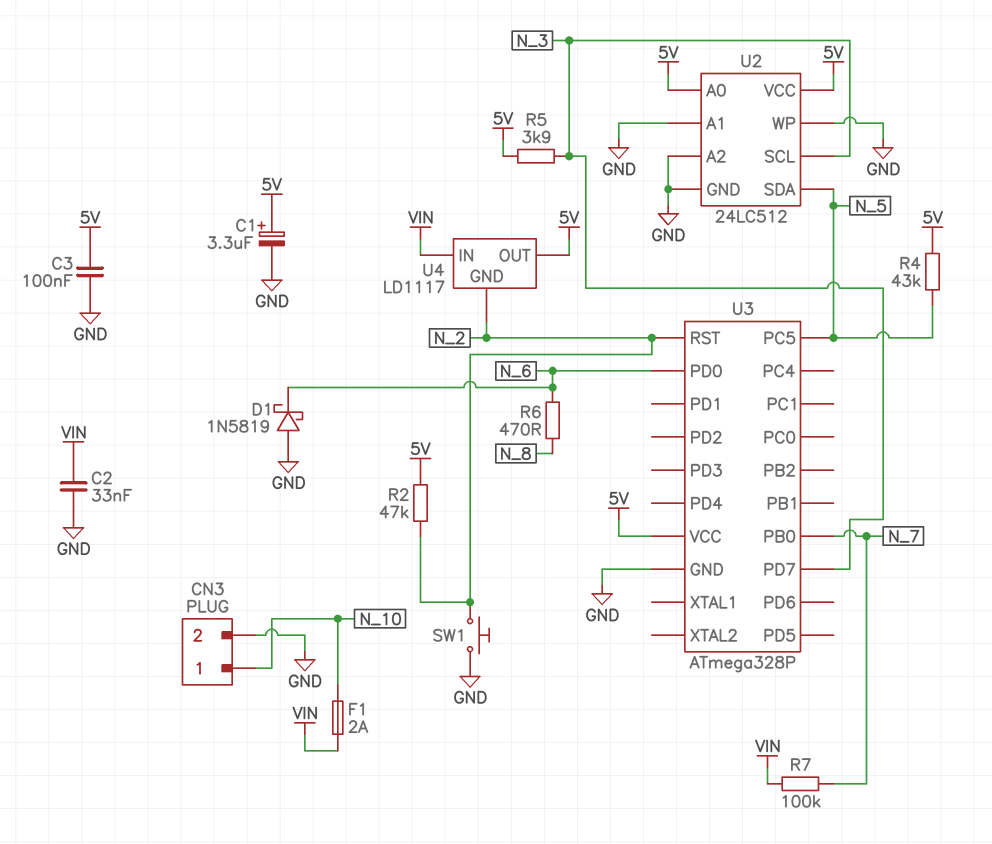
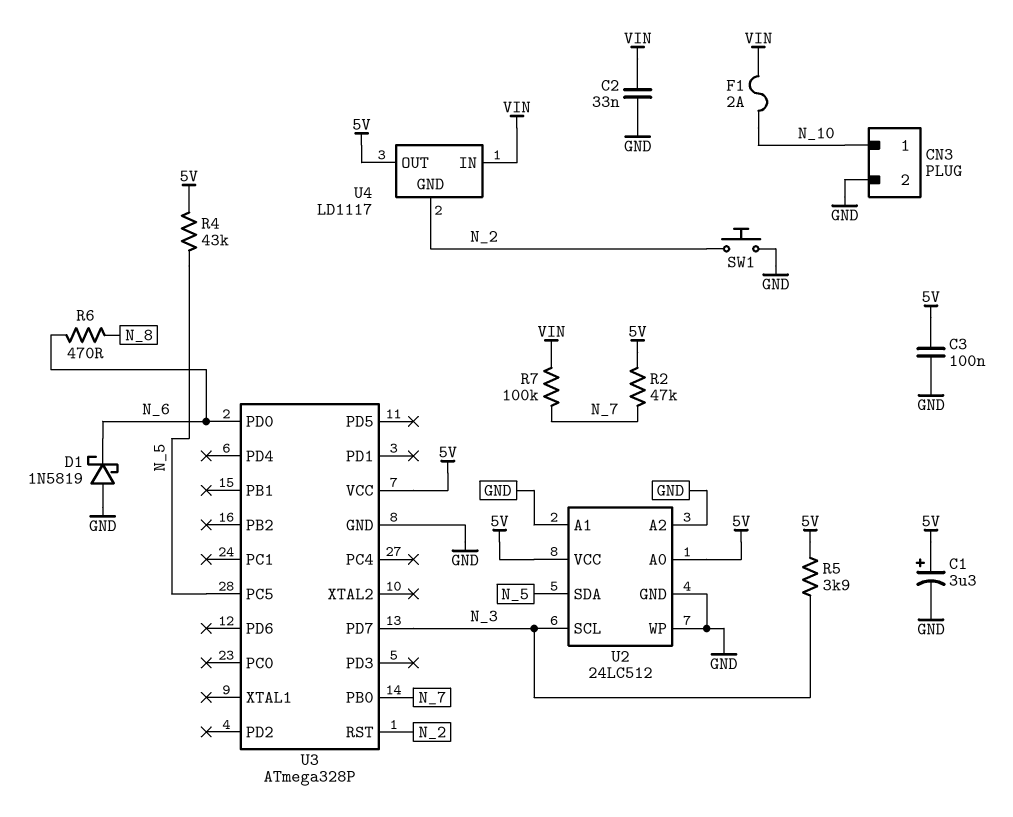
R2: 47k (5V, N_2) -> 47k (5V, N_7)

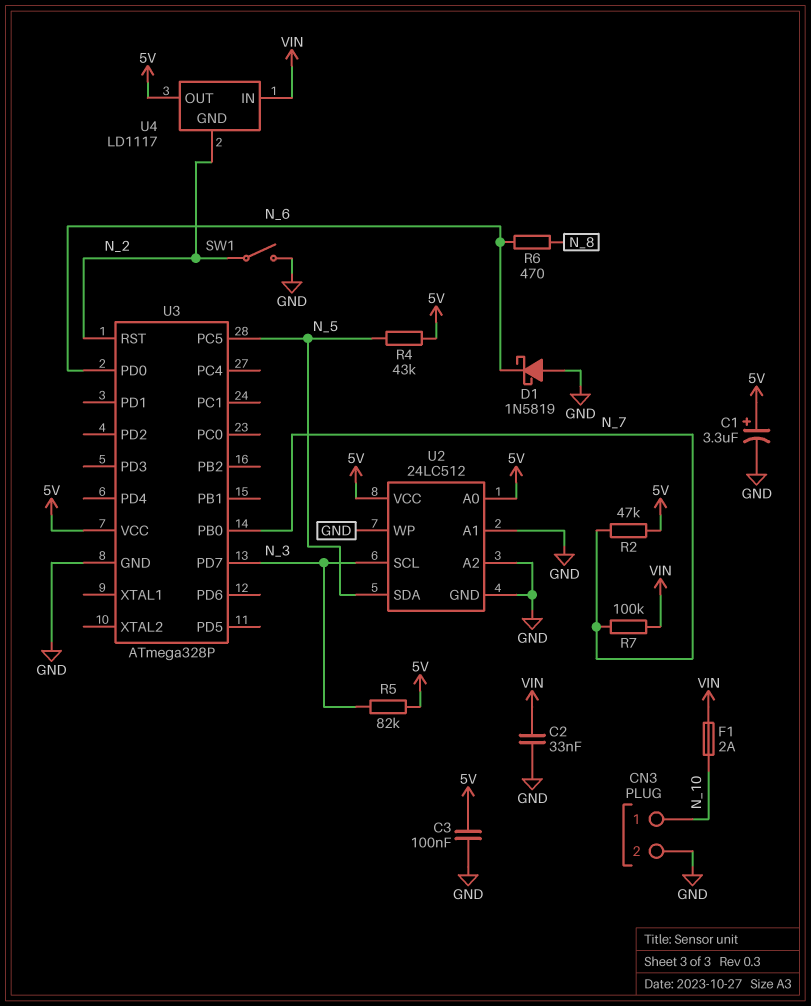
R5: 3.9k (5V, N_3) -> 82k (5V, N_3)
SW1: button (GND, N_2) -> switch (GND, N_2)

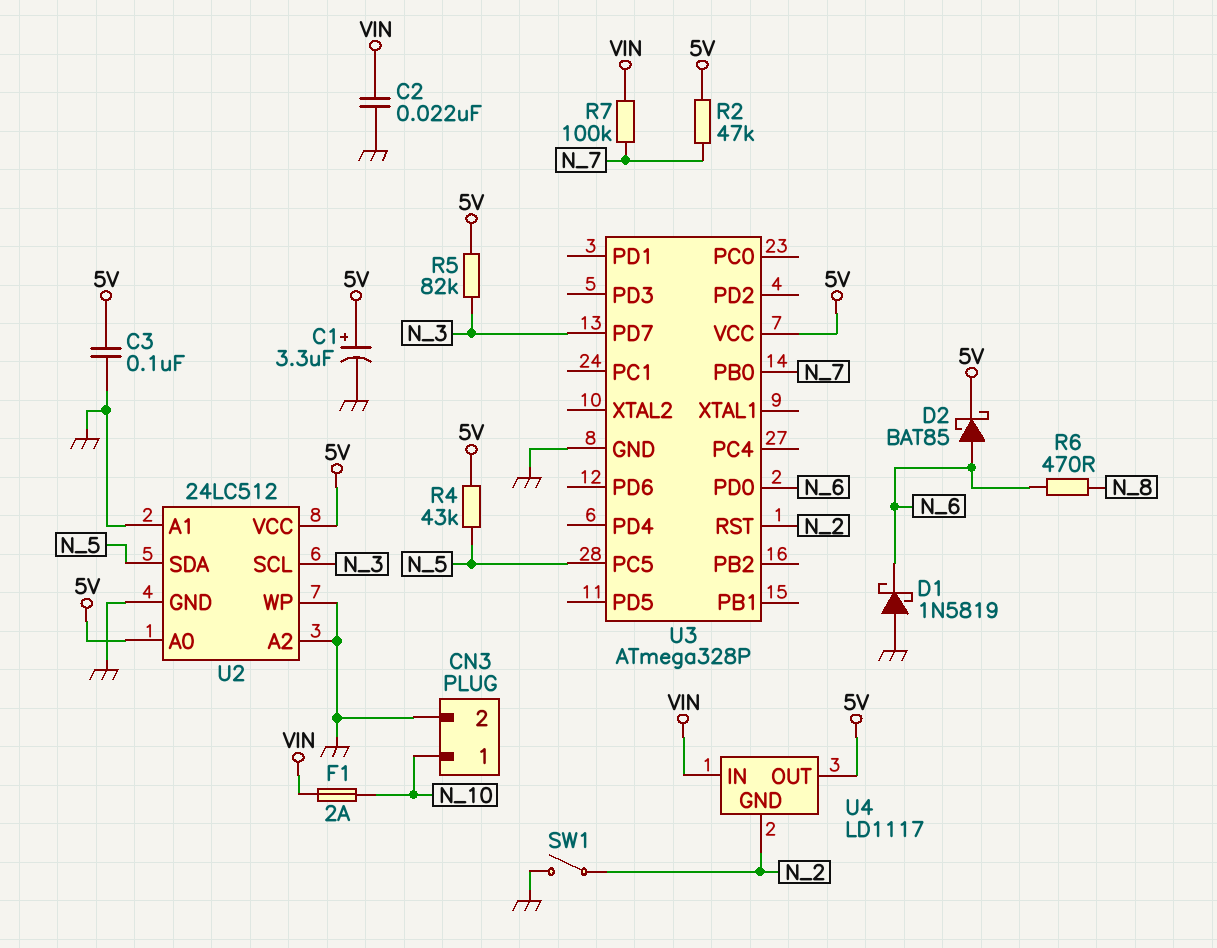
C2: 33nF (GND, VIN) -> 22nF (GND, VIN)
D2: none -> schottky BAT85 (A N_6, K 5V)

